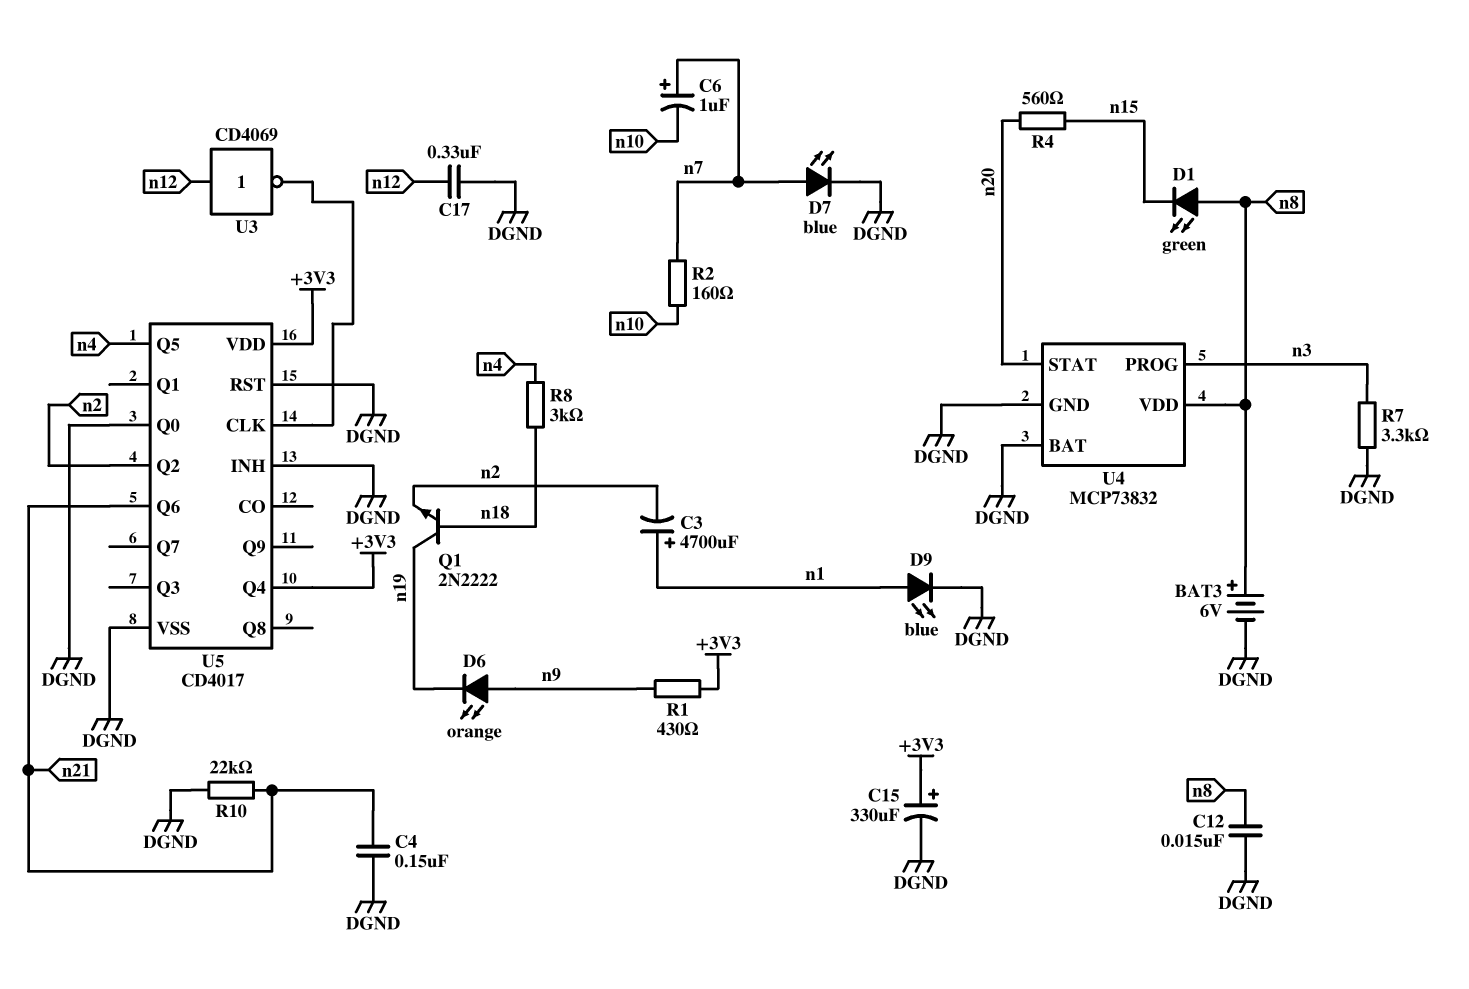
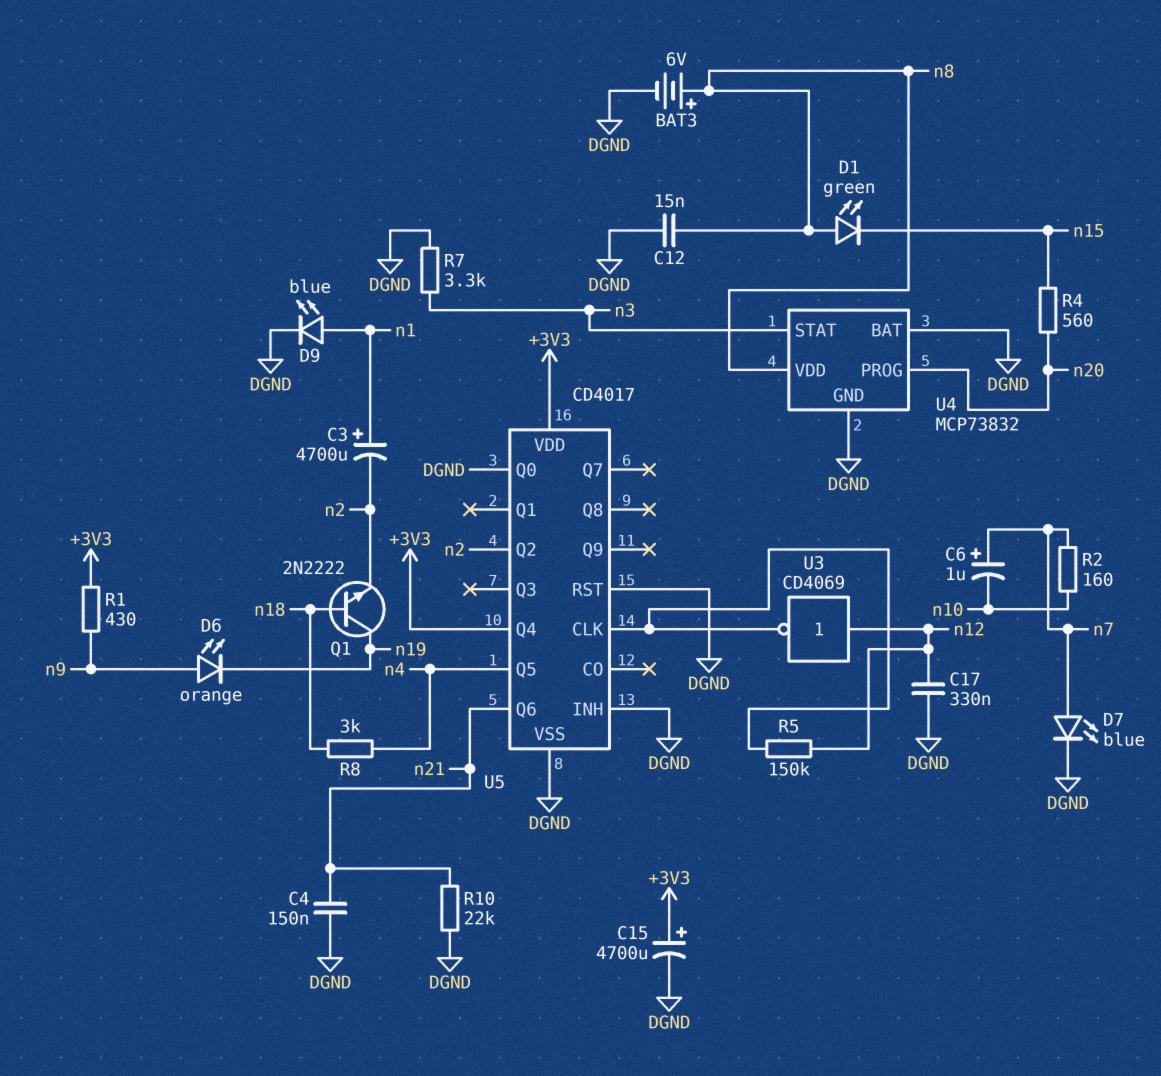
C15: 330uF (plus +3V3, minus DGND) -> 4700uF (plus +3V3, minus DGND)
R5: none -> 150k (U5/CLK, n12)
U4 pin PROG: n3 -> n20
U4 pin STAT: n20 -> n3

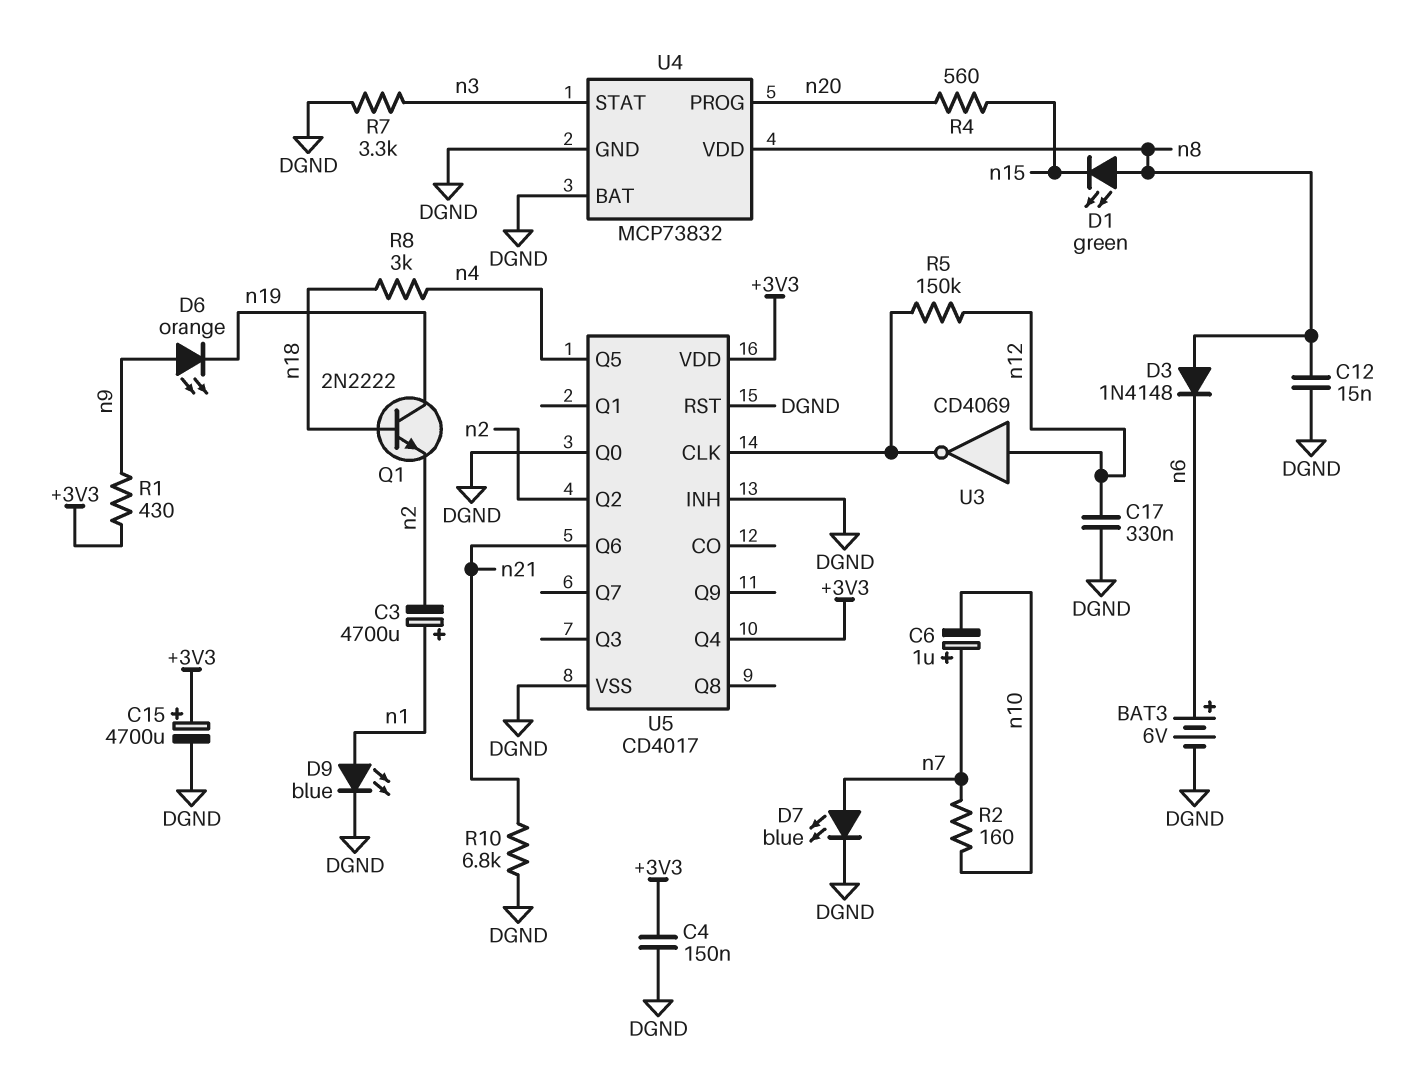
BAT3: 6V (plus n8, minus DGND) -> 6V (plus n6, minus DGND)
C4: 150nF (DGND, n21) -> 150nF (+3V3, DGND)
D3: none -> diode 1N4148 (A n8, K n6)
R10: 22k (DGND, n21) -> 6.8k (DGND, n21)

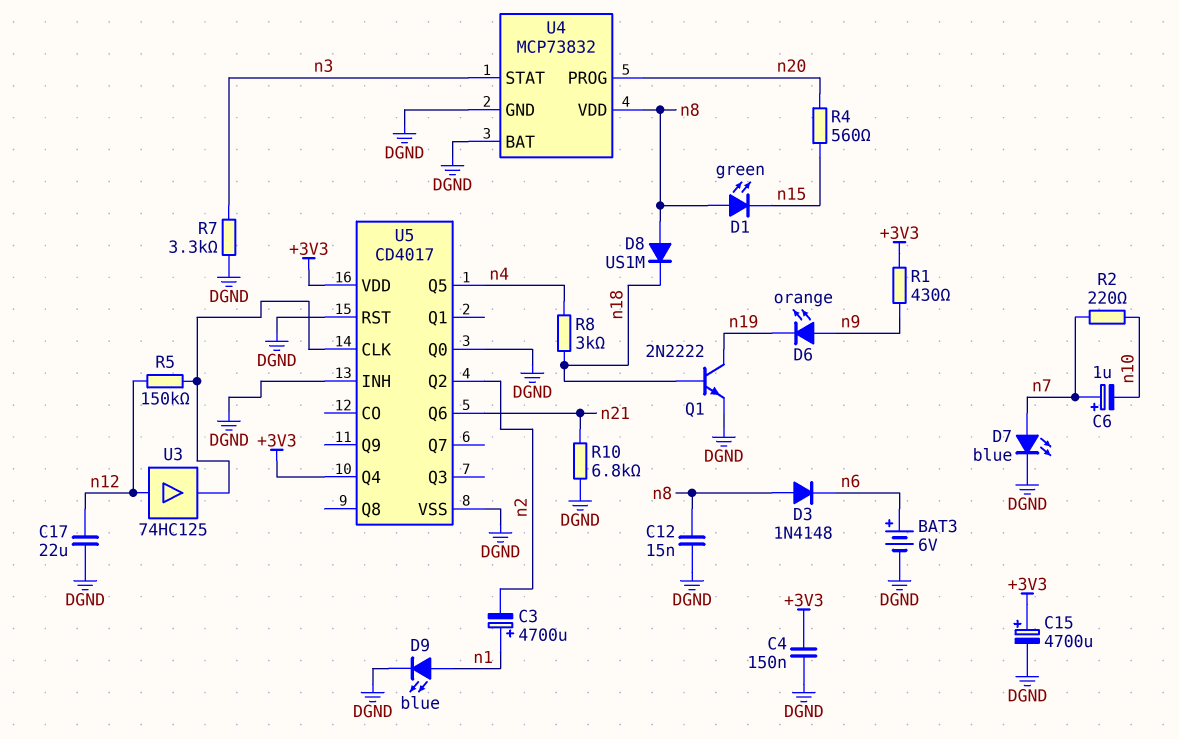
C17: 330nF (DGND, n12) -> 22uF (DGND, n12)
D8: none -> diode US1M (A n8, K n18)
Q1: NPN 2N2222 (B n18, C n19, E n2) -> NPN 2N2222 (B n18, C n19, E DGND)
R2: 160 (n7, n10) -> 220 (n7, n10)
U3: NOT CD4069 (in n12, out U5/CLK) -> buffer 74HC125 (in n12, out U5/CLK)

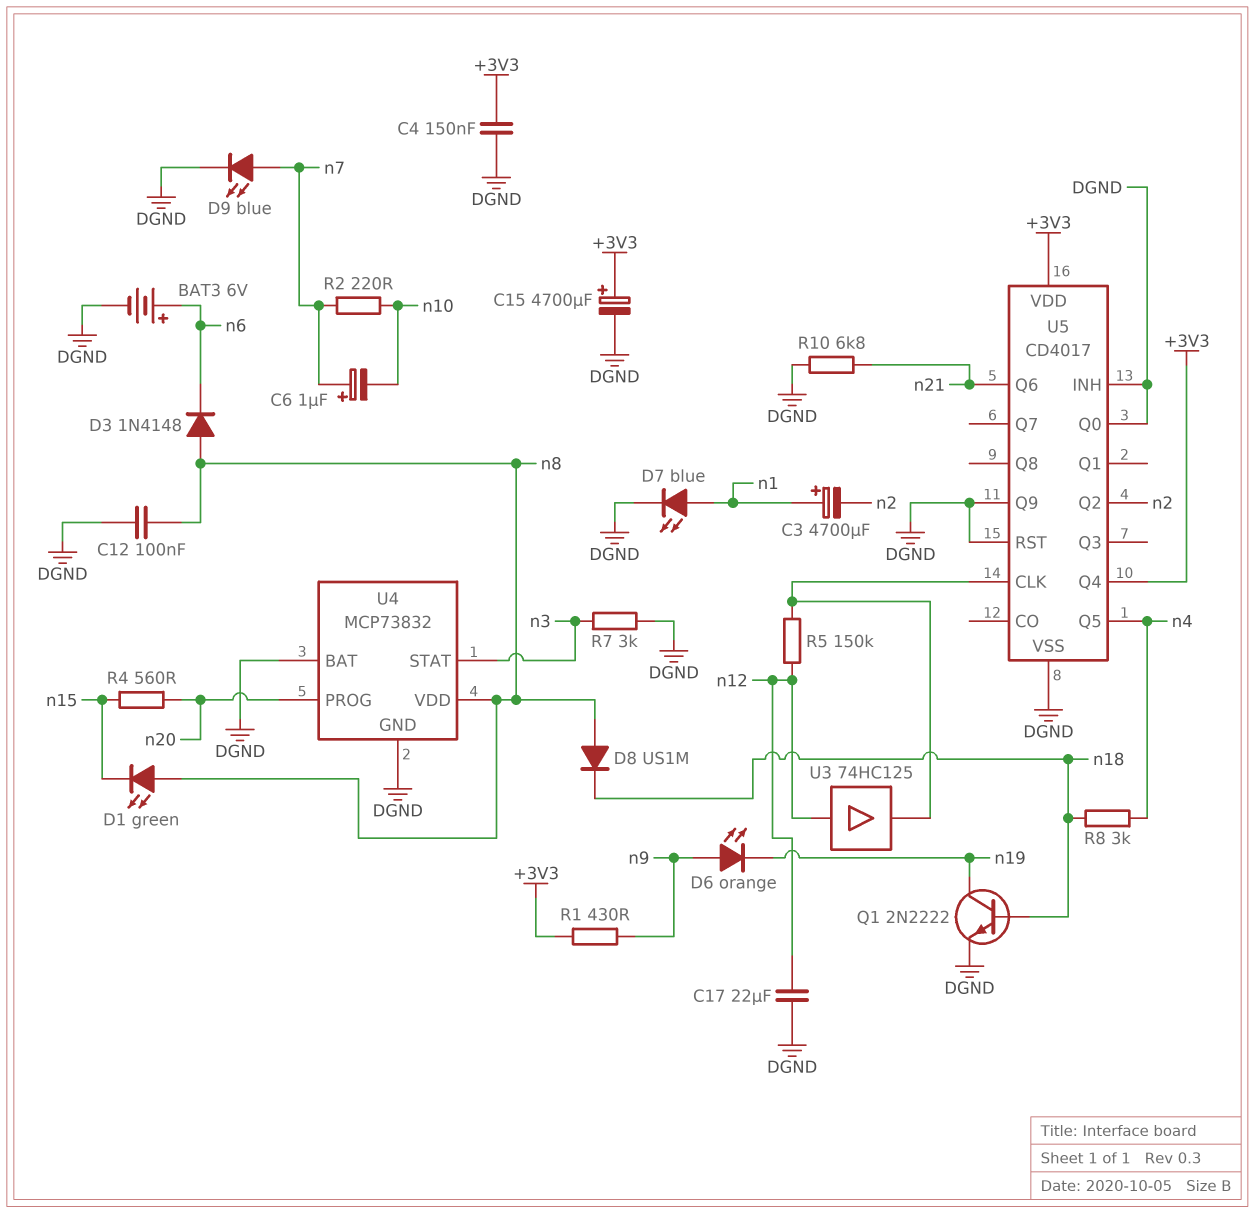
C12: 15nF (DGND, n8) -> 100nF (DGND, n8)
D7: LED blue (A n7, K DGND) -> LED blue (A n1, K DGND)
D9: LED blue (A n1, K DGND) -> LED blue (A n7, K DGND)
R7: 3.3k (DGND, n3) -> 3k (DGND, n3)
U5 pin Q9: none -> DGND

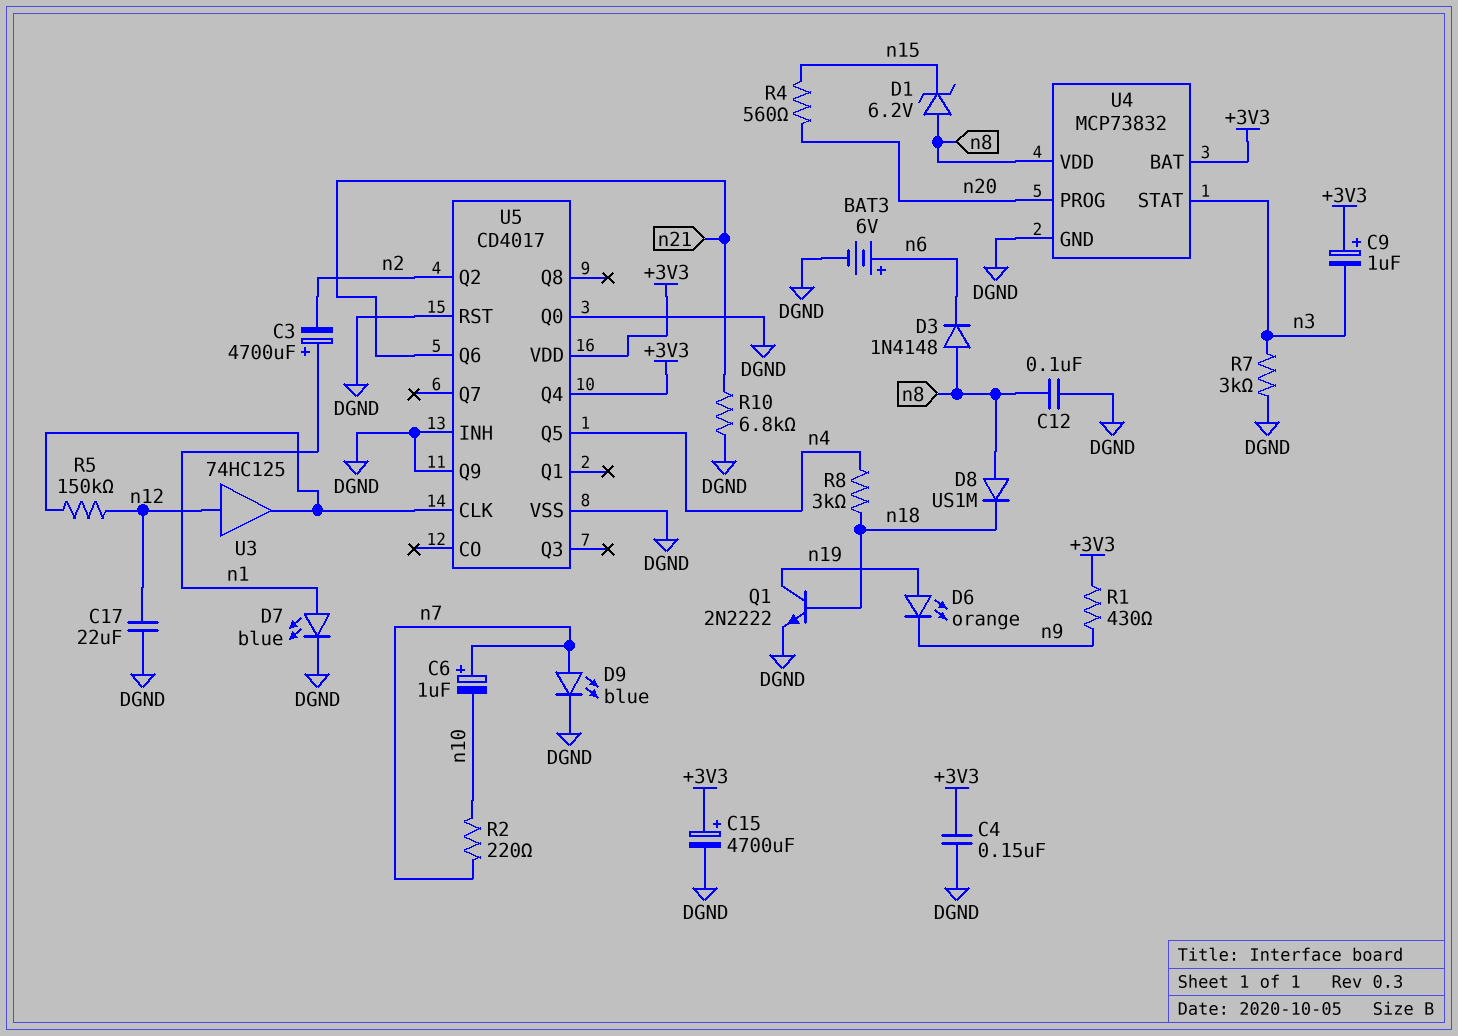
C9: none -> 1uF (plus +3V3, minus n3)
D1: LED green (A n8, K n15) -> zener 6.2V (A n8, K n15)
D6: LED orange (A n9, K n19) -> LED orange (A n19, K n9)
U4 pin BAT: DGND -> +3V3

